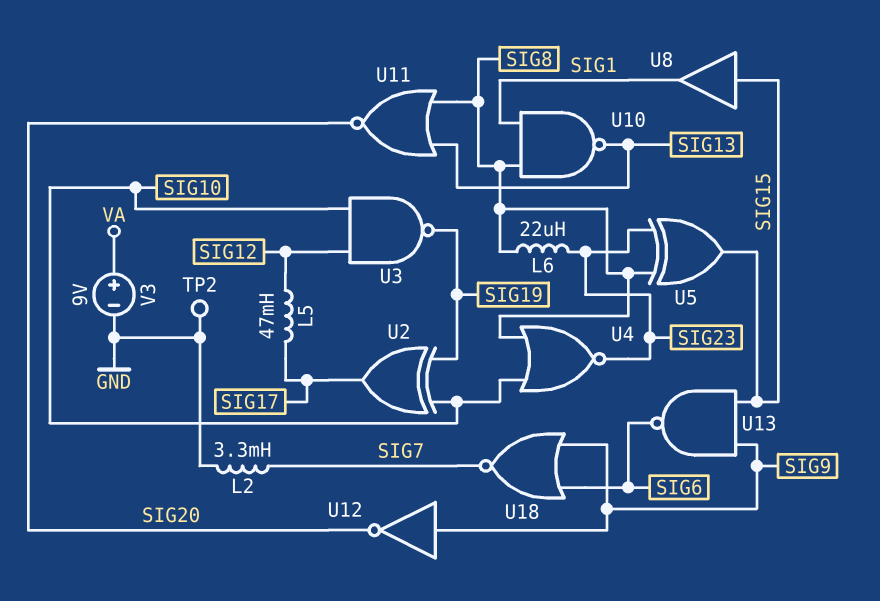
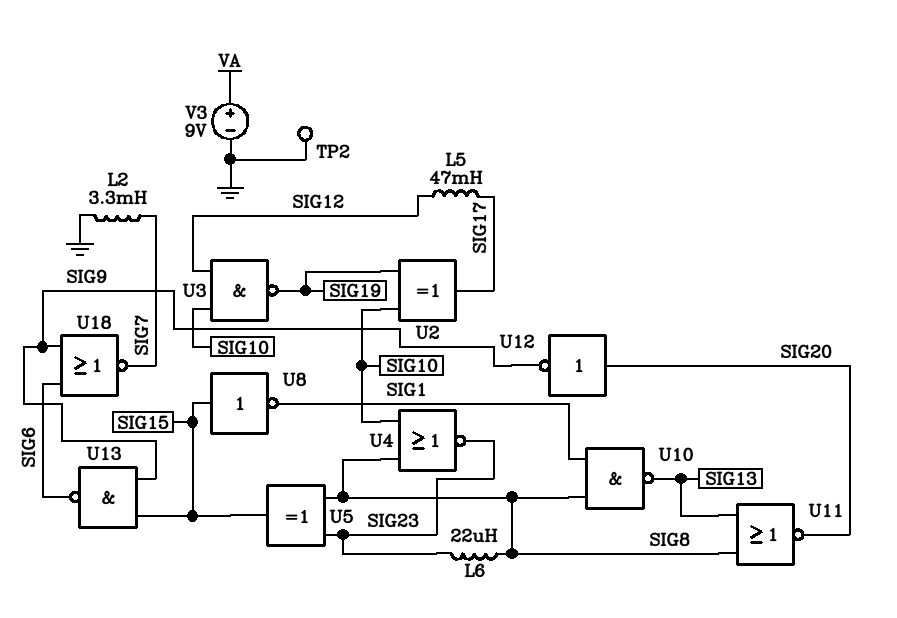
U8: buffer (in SIG15, out SIG1) -> NOT (in SIG15, out SIG1)
U12: NOT (in SIG9, out SIG20) -> NOT (in SIG20, out SIG9)

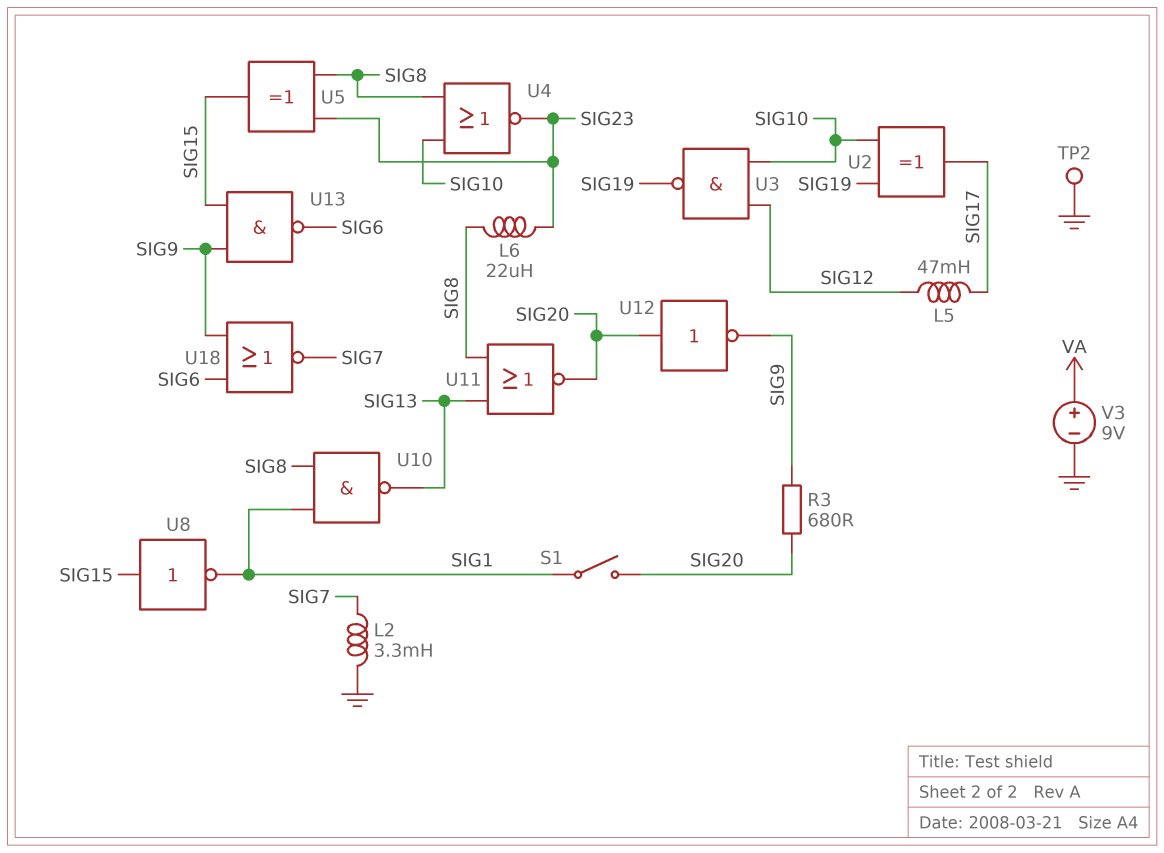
R3: none -> 680 (SIG9, SIG20)
S1: none -> switch (SIG1, SIG20)

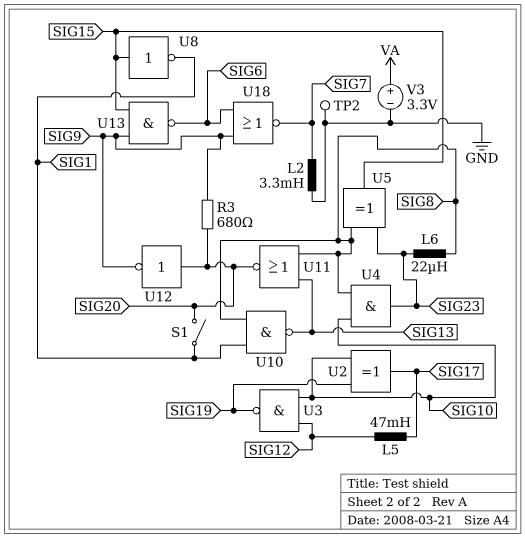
U4: NOR (in SIG8, in SIG10, out SIG23) -> AND (in SIG8, in SIG10, out SIG23)
V3: 9V (plus VA, minus GND) -> 3.3V (plus VA, minus GND)

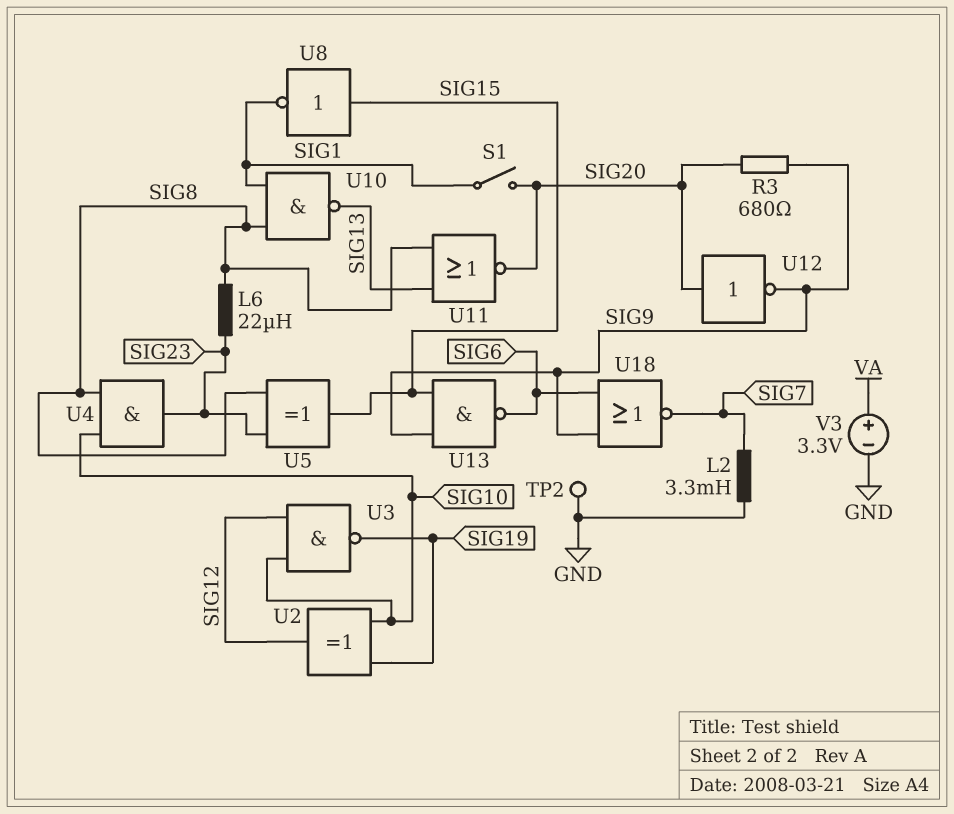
L5: 47mH (SIG12, SIG17) -> none
U2: XOR (in SIG10, in SIG19, out SIG17) -> XOR (in SIG10, in SIG19, out SIG12)

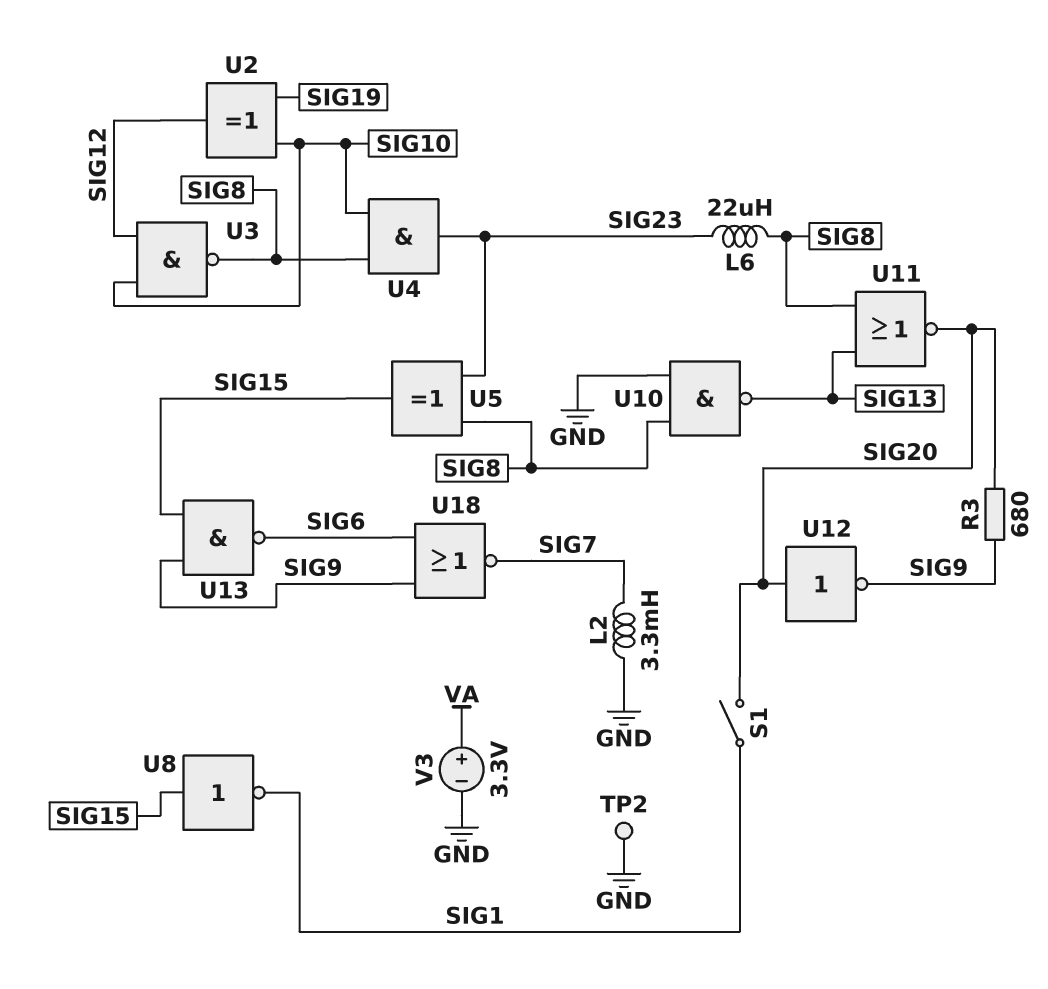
U3: NAND (in SIG10, in SIG12, out SIG19) -> NAND (in SIG10, in SIG12, out SIG8)
U10: NAND (in SIG1, in SIG8, out SIG13) -> NAND (in GND, in SIG8, out SIG13)

